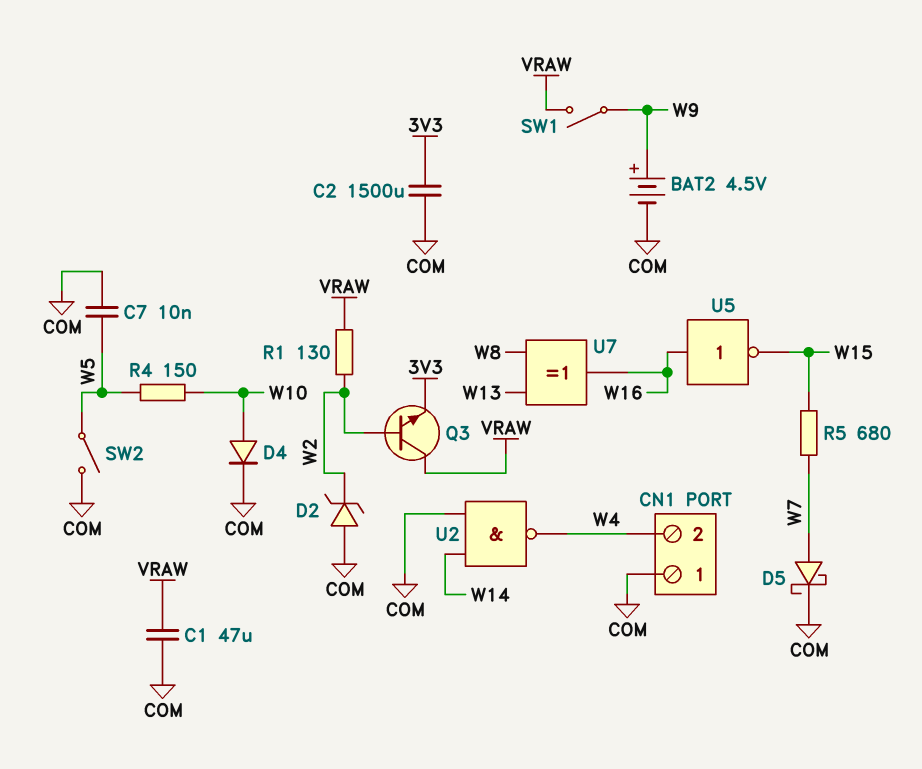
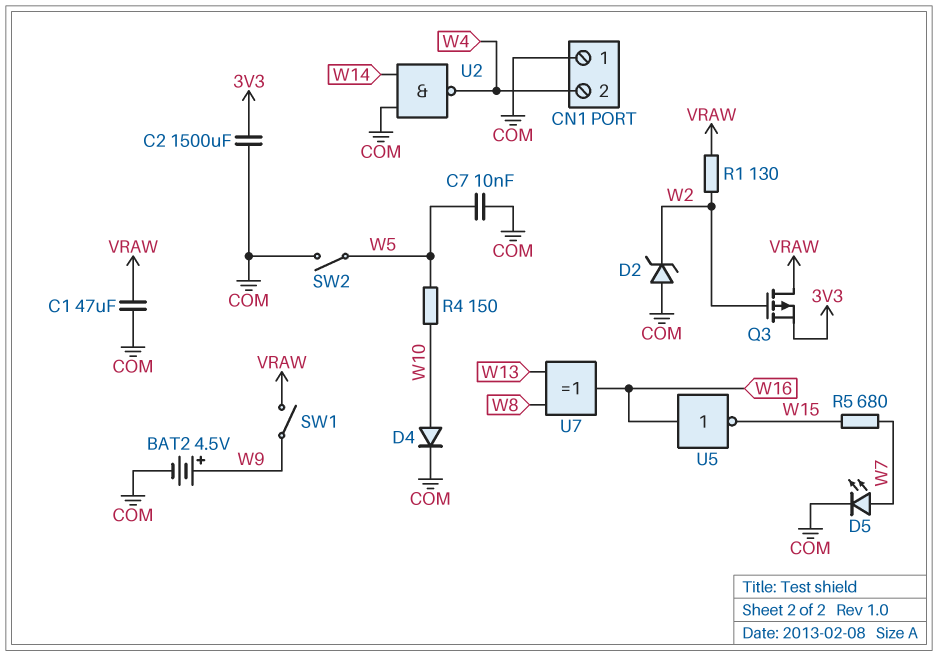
D5: schottky (A W7, K COM) -> LED (A W7, K COM)
Q3: NPN (B W2, C VRAW, E 3V3) -> PMOS (G W2, D VRAW, S 3V3)

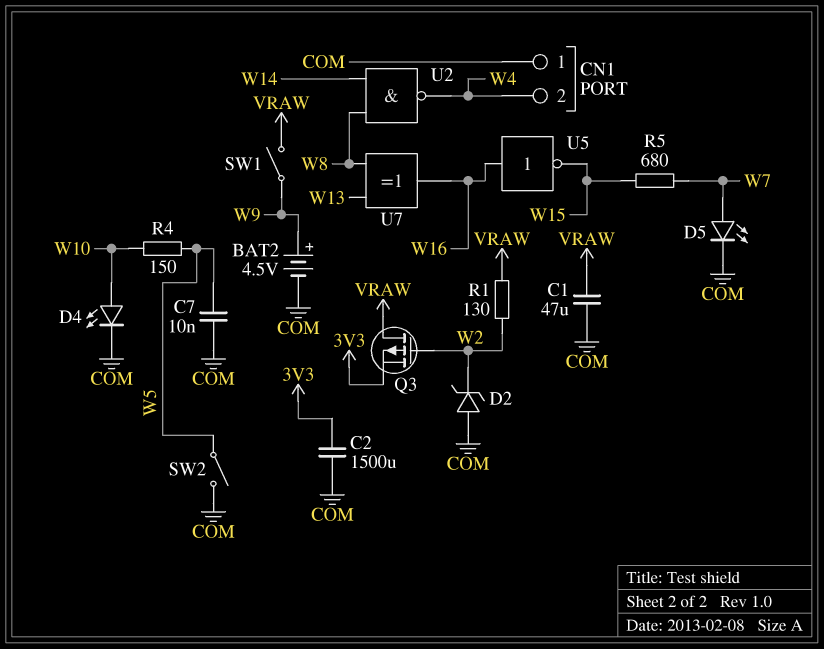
D4: diode (A W10, K COM) -> LED (A W10, K COM)
U2: NAND (in COM, in W14, out W4) -> NAND (in W8, in W14, out W4)

